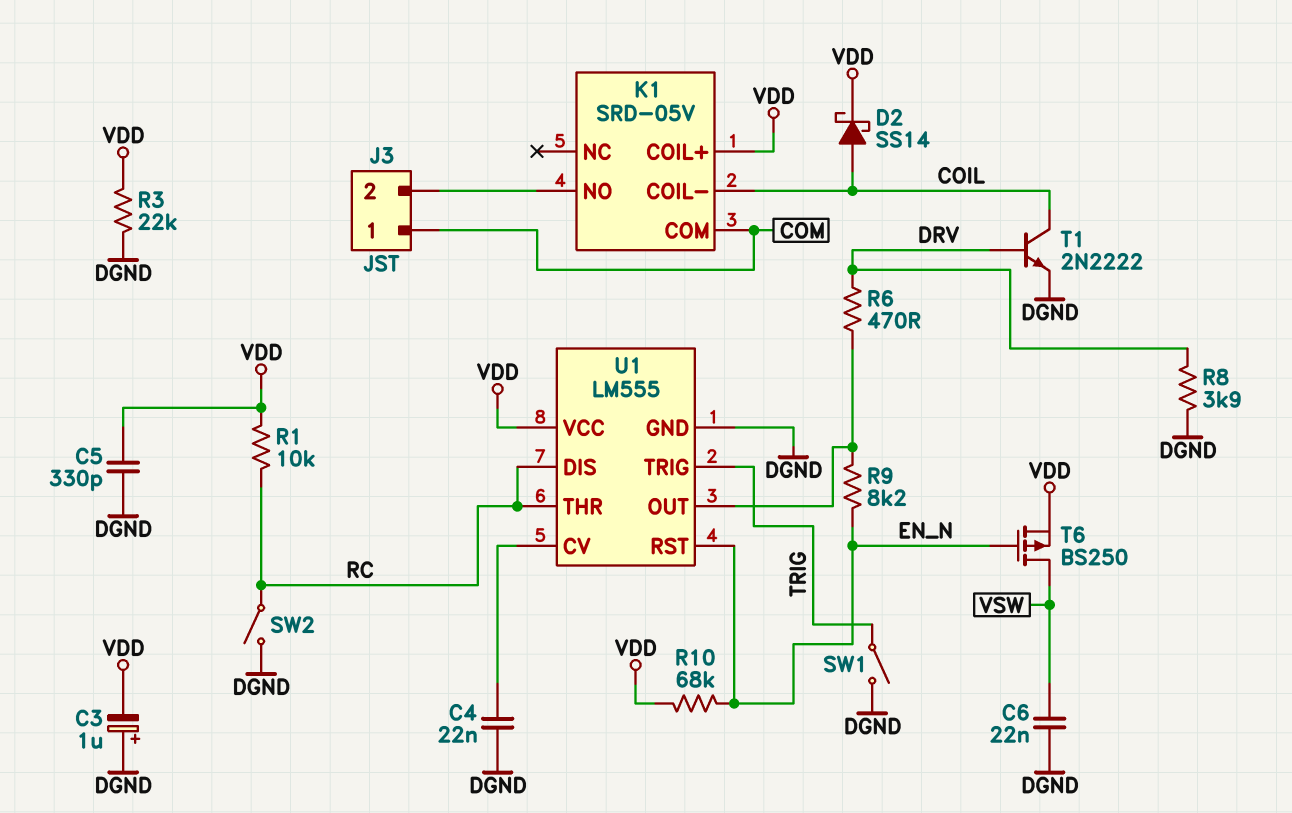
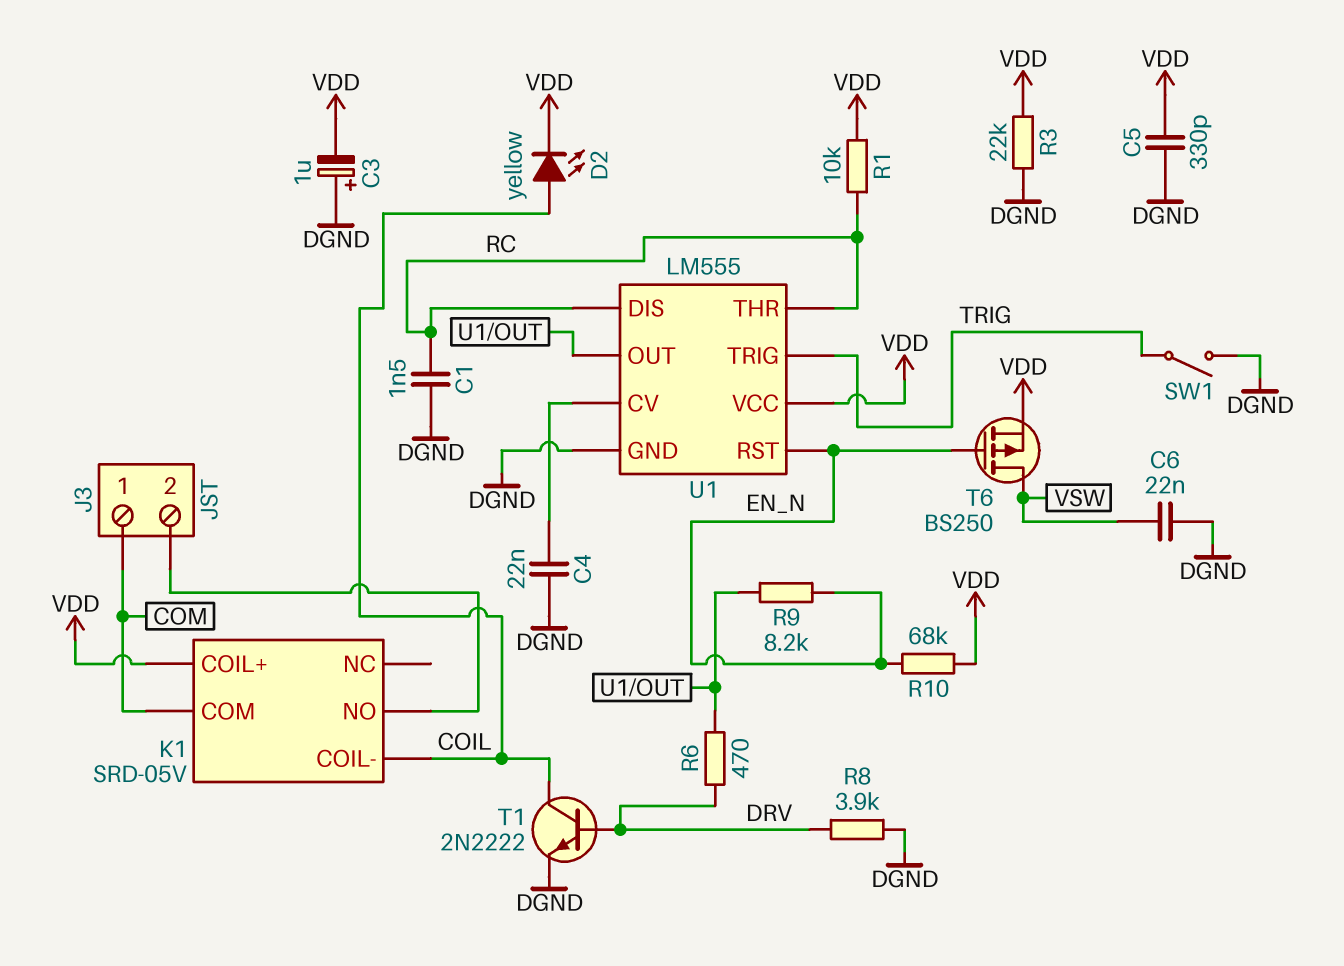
C1: none -> 1.5nF (DGND, RC)
D2: schottky SS14 (A COIL, K VDD) -> LED yellow (A COIL, K VDD)
SW2: switch (DGND, RC) -> none

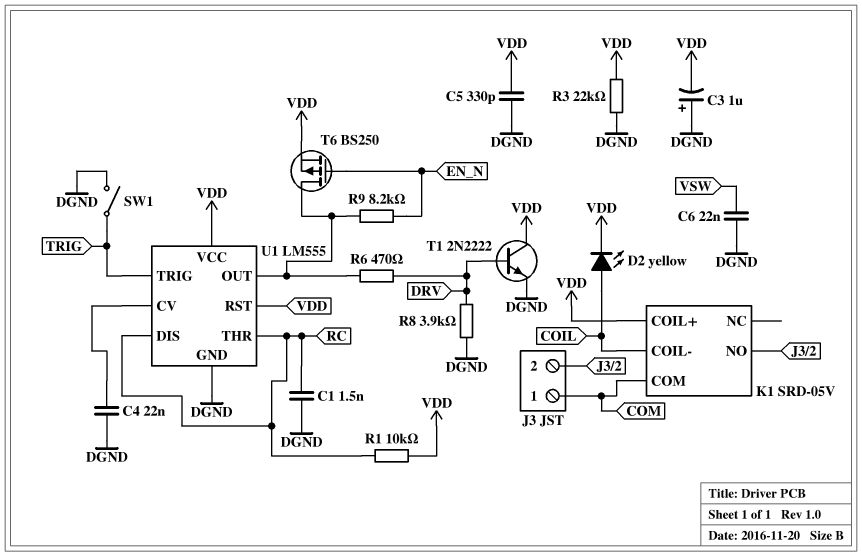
R10: 68k (EN_N, VDD) -> none
T1: NPN 2N2222 (B DRV, C COIL, E DGND) -> NPN 2N2222 (B DRV, C VDD, E DGND)
T6: PMOS BS250 (G EN_N, D VSW, S VDD) -> PMOS BS250 (G EN_N, D U1/OUT, S VDD)
U1 pin RST: EN_N -> VDD

